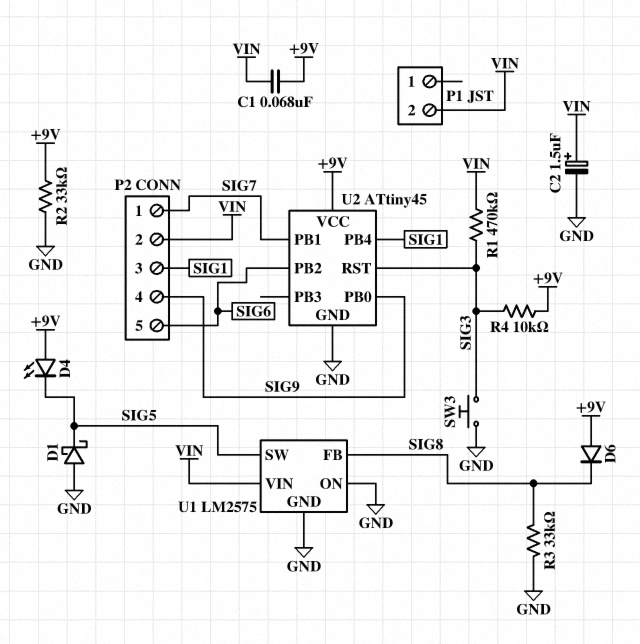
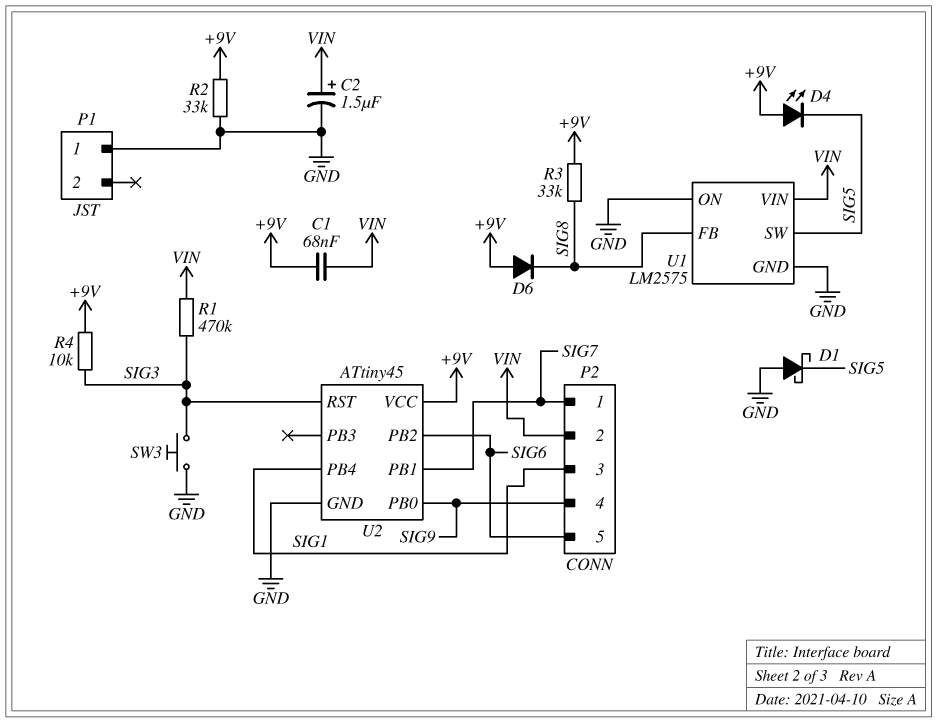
P1 pin 1: none -> GND
P1 pin 2: VIN -> none
R3: 33k (GND, SIG8) -> 33k (+9V, SIG8)

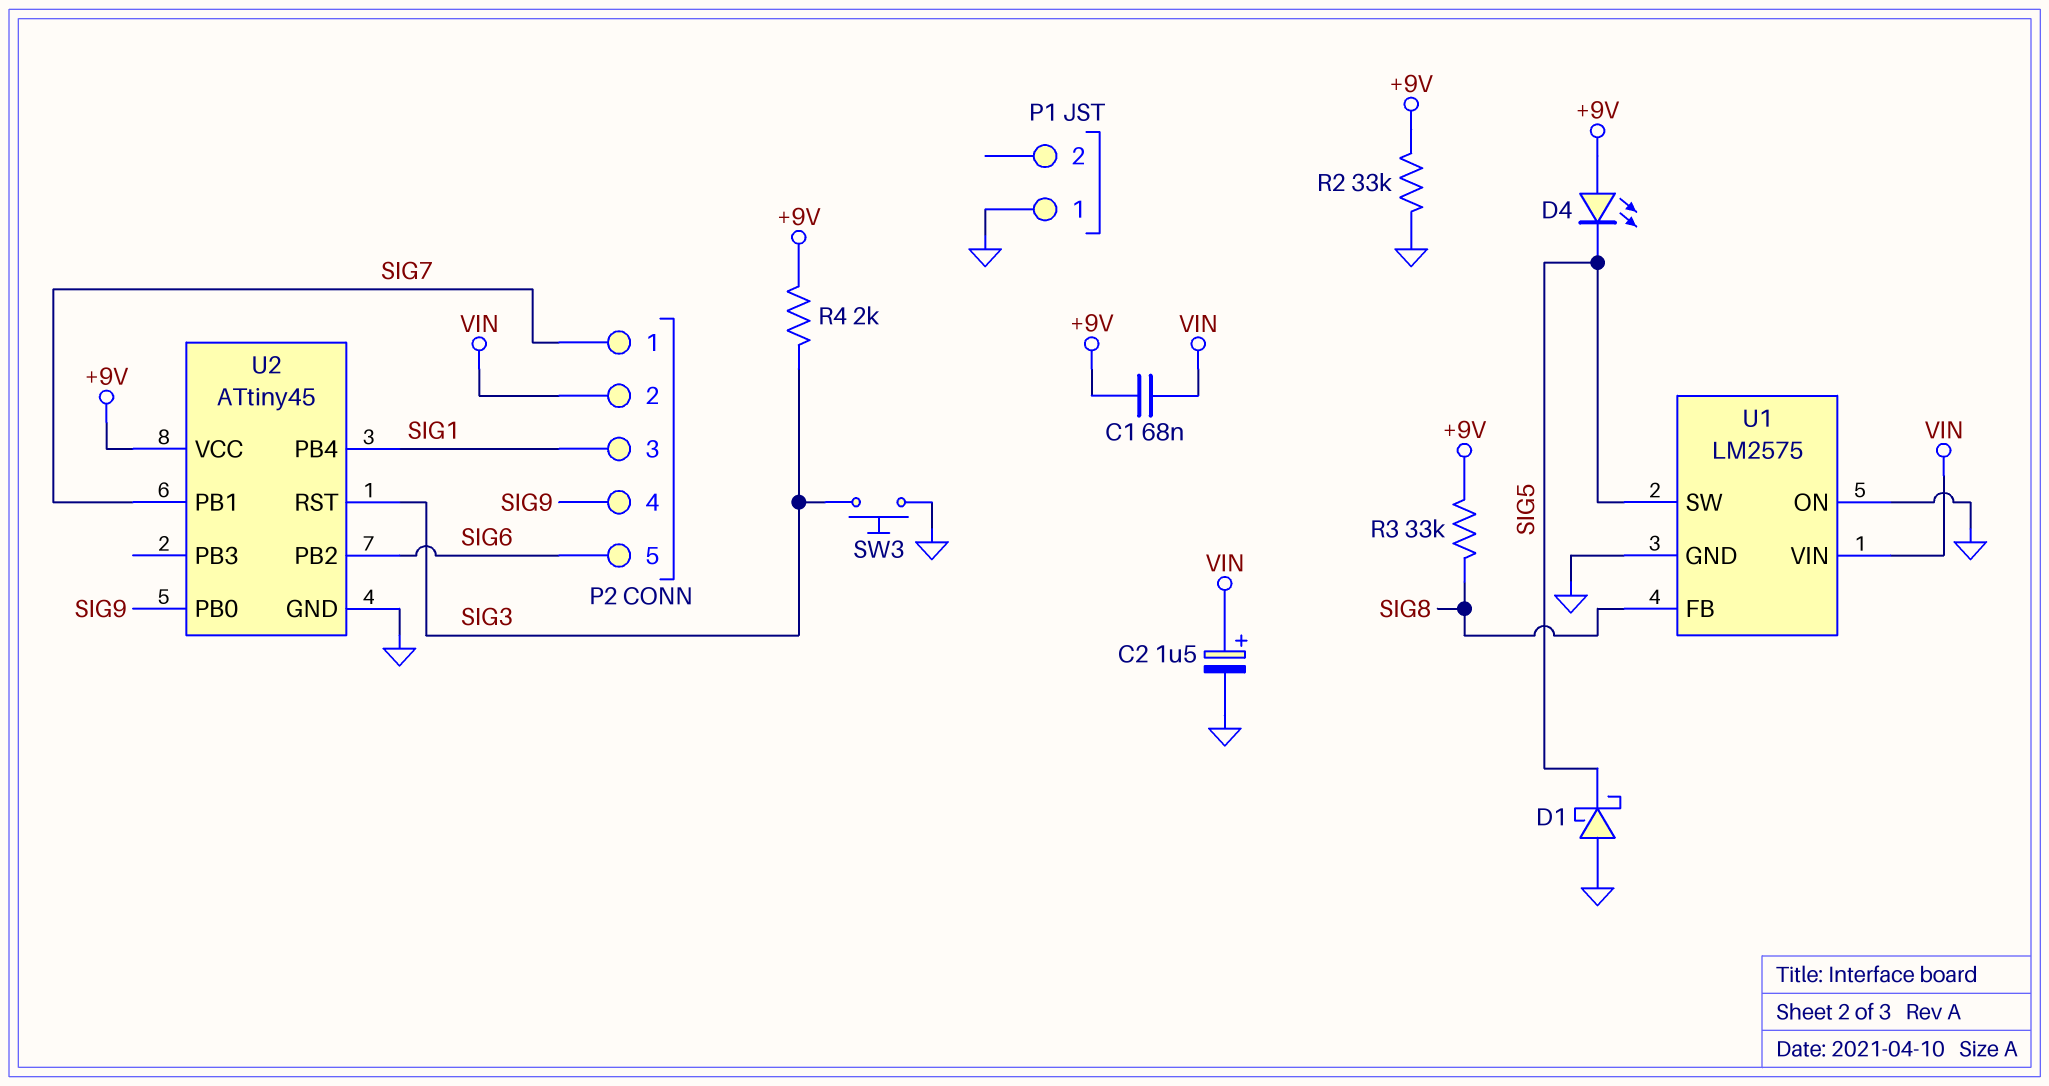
D6: diode (A +9V, K SIG8) -> none
R1: 470k (SIG3, VIN) -> none
R4: 10k (+9V, SIG3) -> 2k (+9V, SIG3)

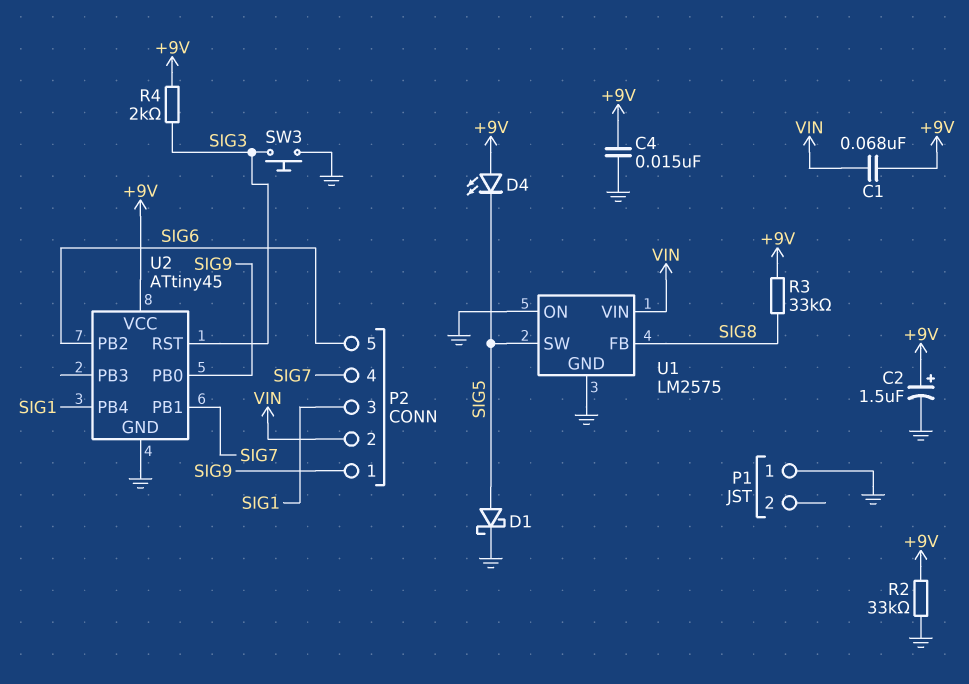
C2: 1.5uF (plus VIN, minus GND) -> 1.5uF (plus +9V, minus GND)
C4: none -> 15nF (+9V, GND)
D1: schottky (A GND, K SIG5) -> schottky (A SIG5, K GND)
P2 pin 1: SIG7 -> SIG9
P2 pin 4: SIG9 -> SIG7

